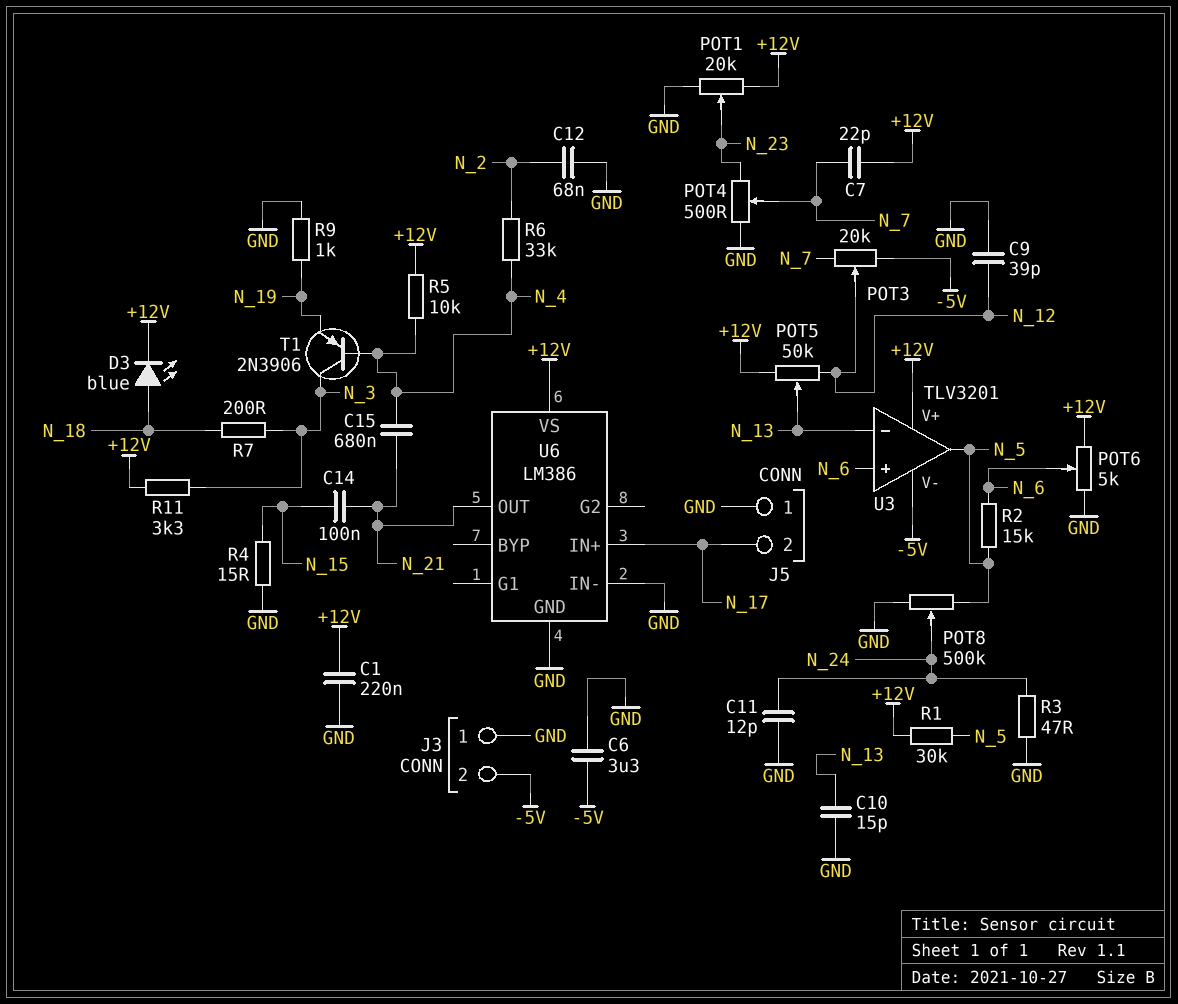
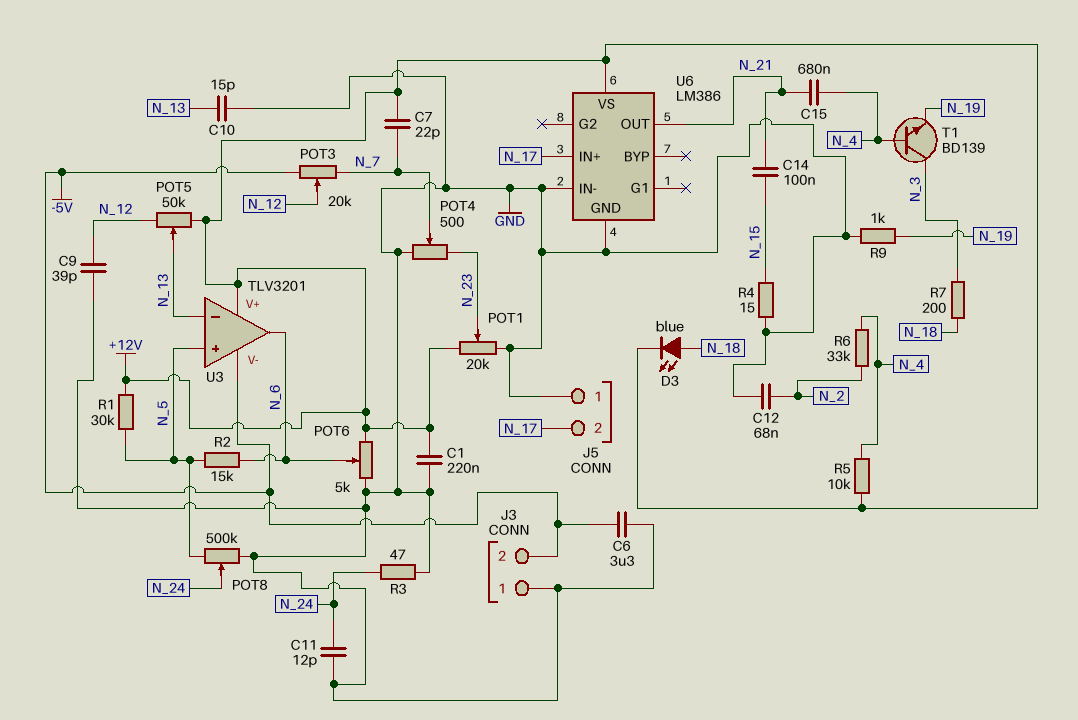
R11: 3.3k (+12V, N_3) -> none
T1: PNP 2N3906 (B N_4, C N_3, E N_19) -> NPN BD139 (B N_4, C N_3, E N_19)
U3 pin in+: N_6 -> N_5
U3 pin out: N_5 -> N_6

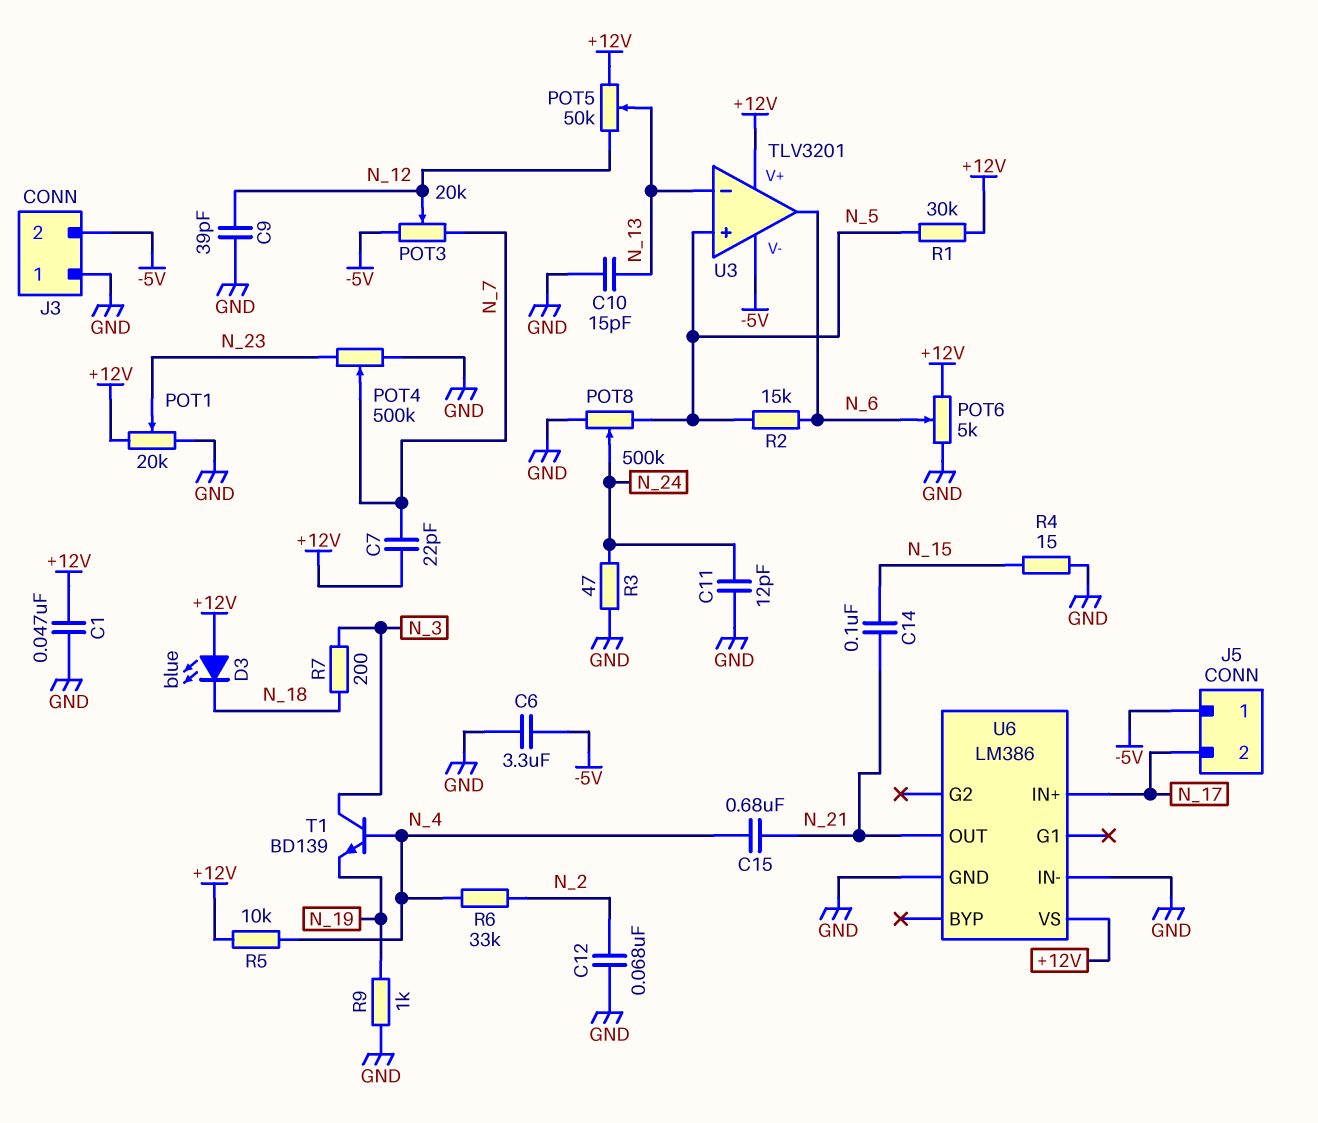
C1: 220nF (+12V, GND) -> 47nF (+12V, GND)
D3: LED blue (A N_18, K +12V) -> LED blue (A +12V, K N_18)
J5 pin 1: GND -> -5V
POT4: 500 (GND, N_23, wiper N_7) -> 500k (GND, N_23, wiper N_7)

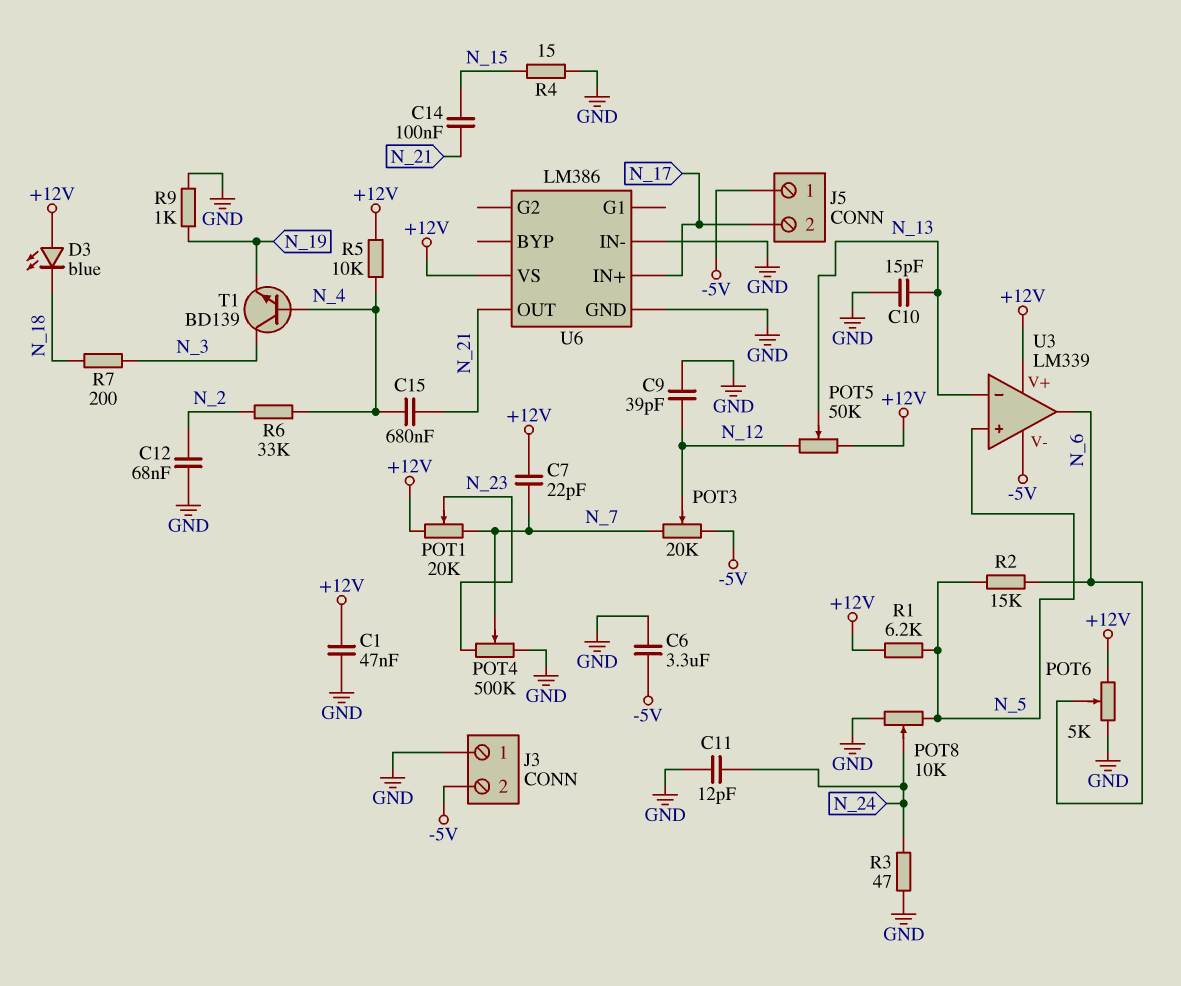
POT1: 20k (+12V, GND, wiper N_23) -> 20k (+12V, N_7, wiper N_23)
POT8: 500k (GND, N_5, wiper N_24) -> 10k (GND, N_5, wiper N_24)
R1: 30k (+12V, N_5) -> 6.2k (+12V, N_5)
U3: TLV3201 -> LM339

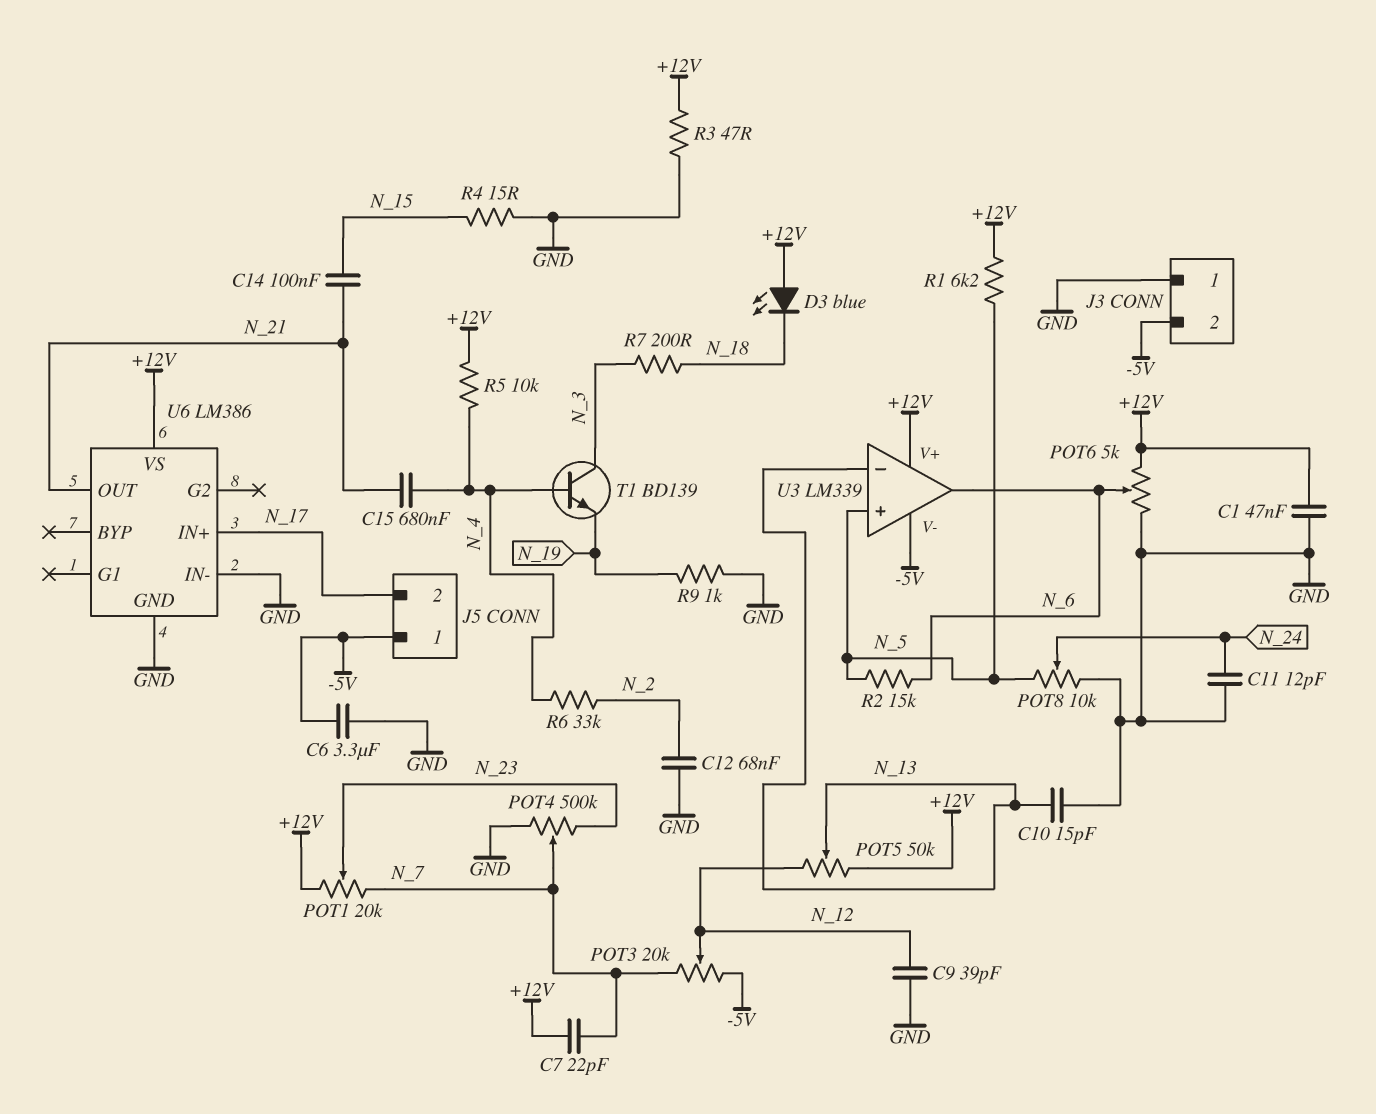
R3: 47 (GND, N_24) -> 47 (+12V, GND)

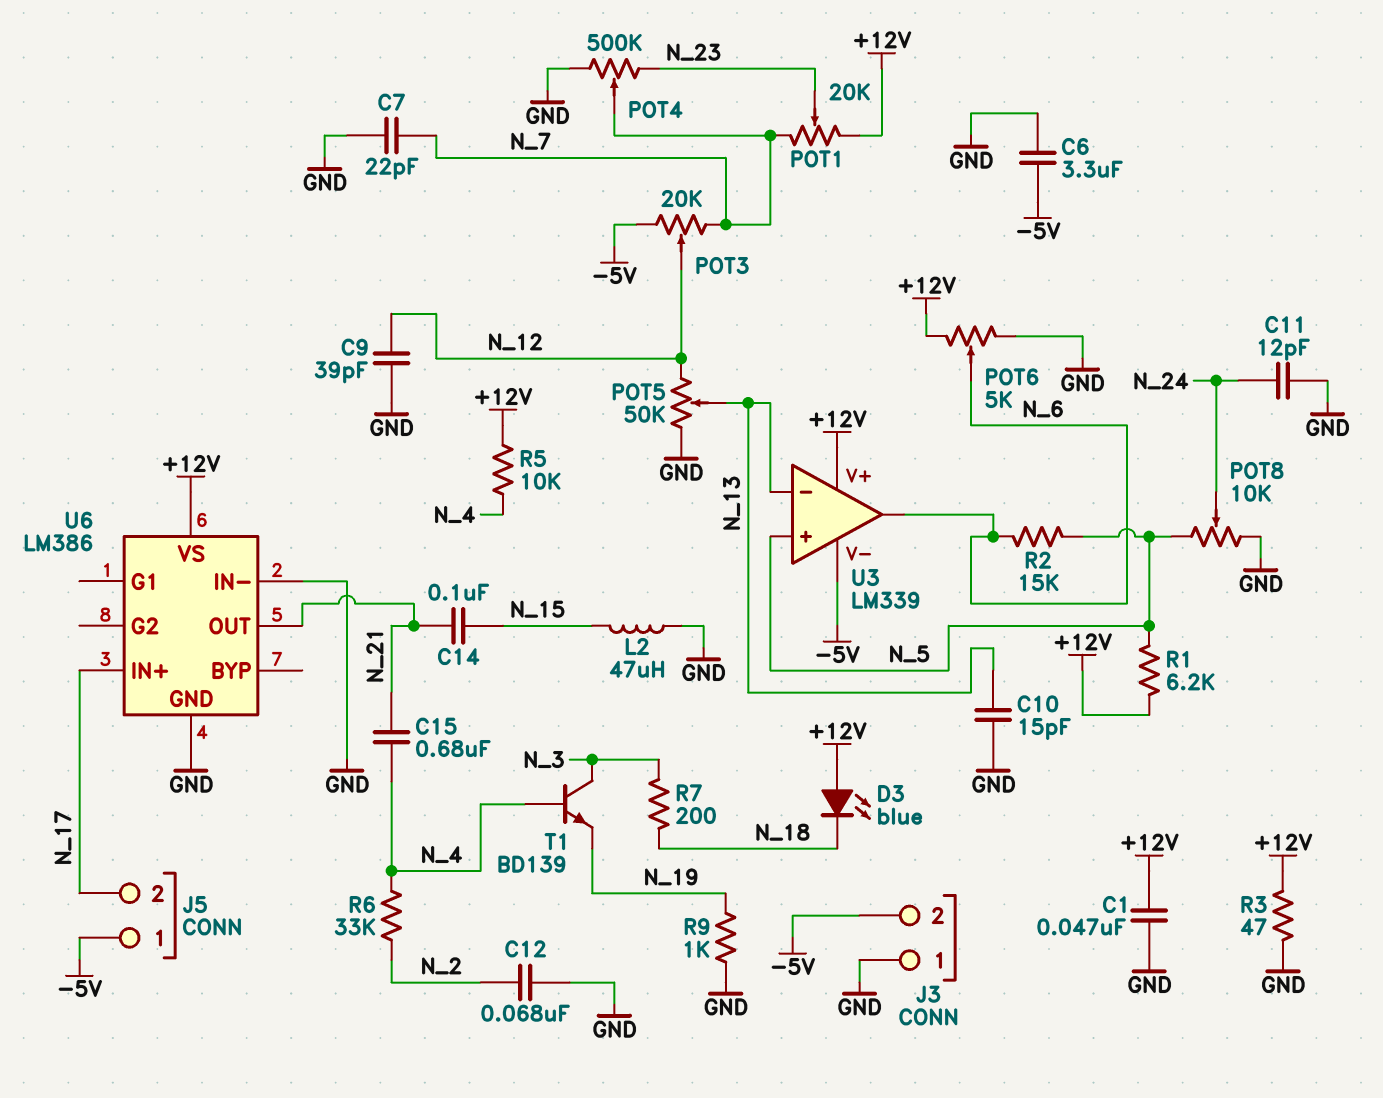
C7: 22pF (+12V, N_7) -> 22pF (GND, N_7)
L2: none -> 47uH (GND, N_15)
POT5: 50k (+12V, N_12, wiper N_13) -> 50k (GND, N_12, wiper N_13)
R4: 15 (GND, N_15) -> none

